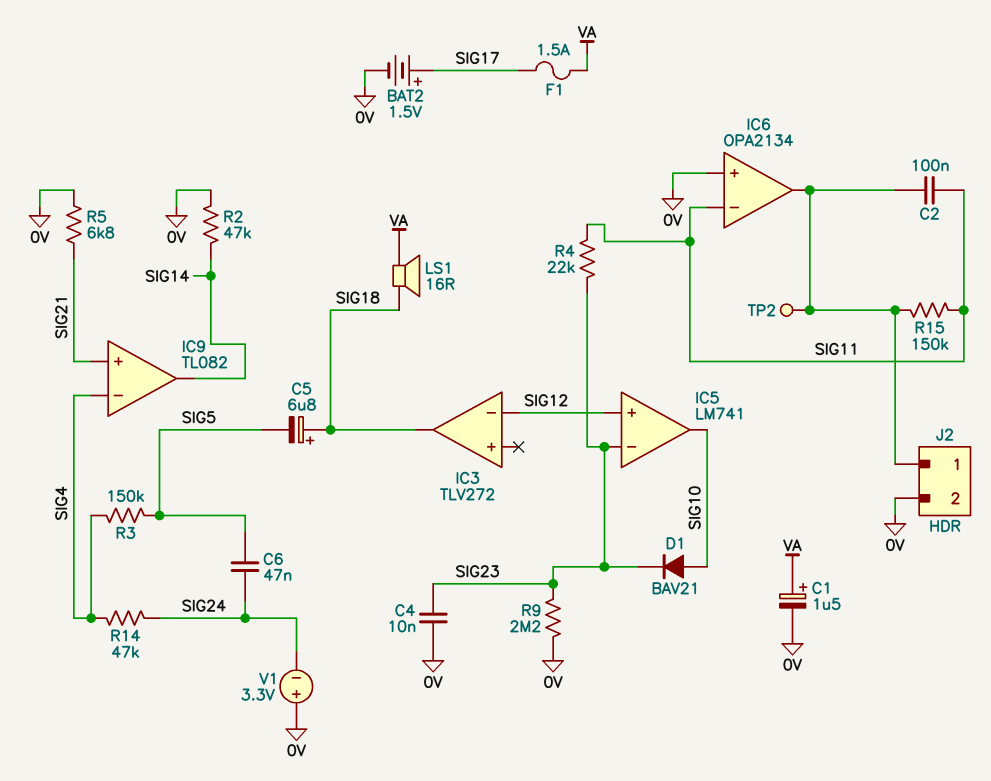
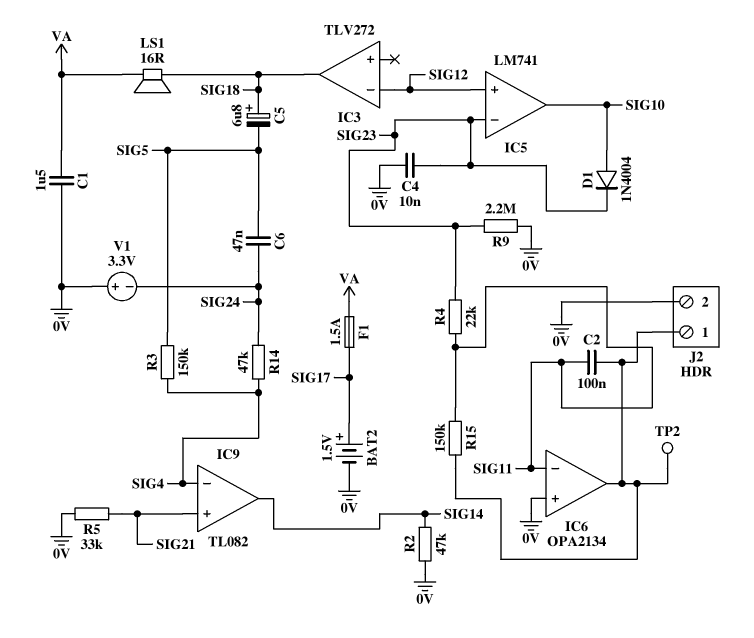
C1: 1.5uF (plus VA, minus 0V) -> 1.5uF (0V, VA)
D1: diode BAV21 (A SIG10, K SIG23) -> diode 1N4004 (A SIG10, K SIG23)
R5: 6.8k (0V, SIG21) -> 33k (0V, SIG21)

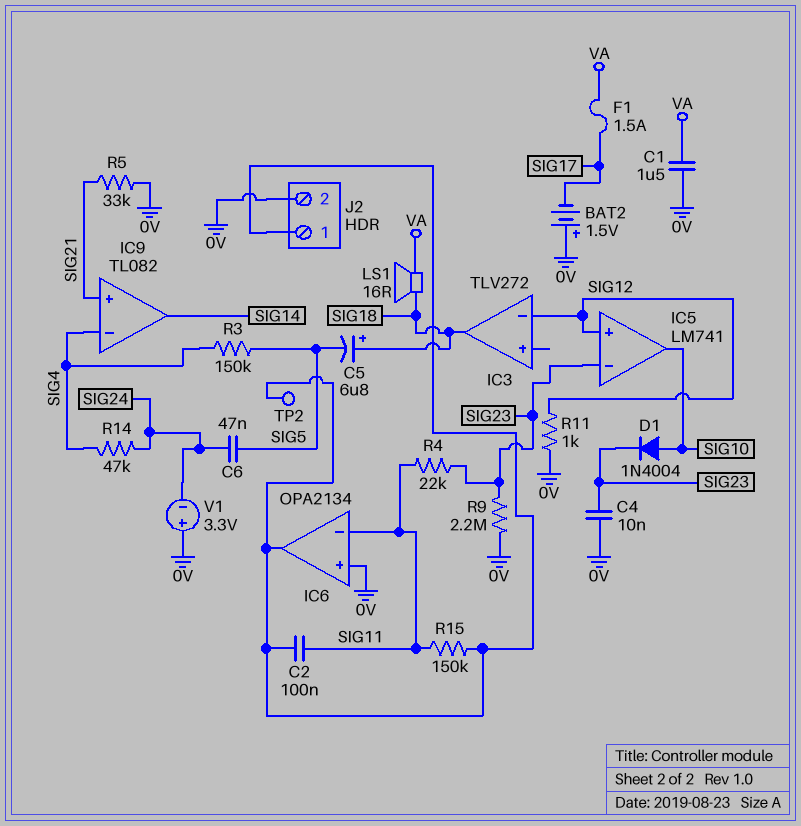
BAT2: 1.5V (plus SIG17, minus 0V) -> 1.5V (plus 0V, minus SIG17)
R2: 47k (0V, SIG14) -> none
R11: none -> 1k (0V, SIG12)

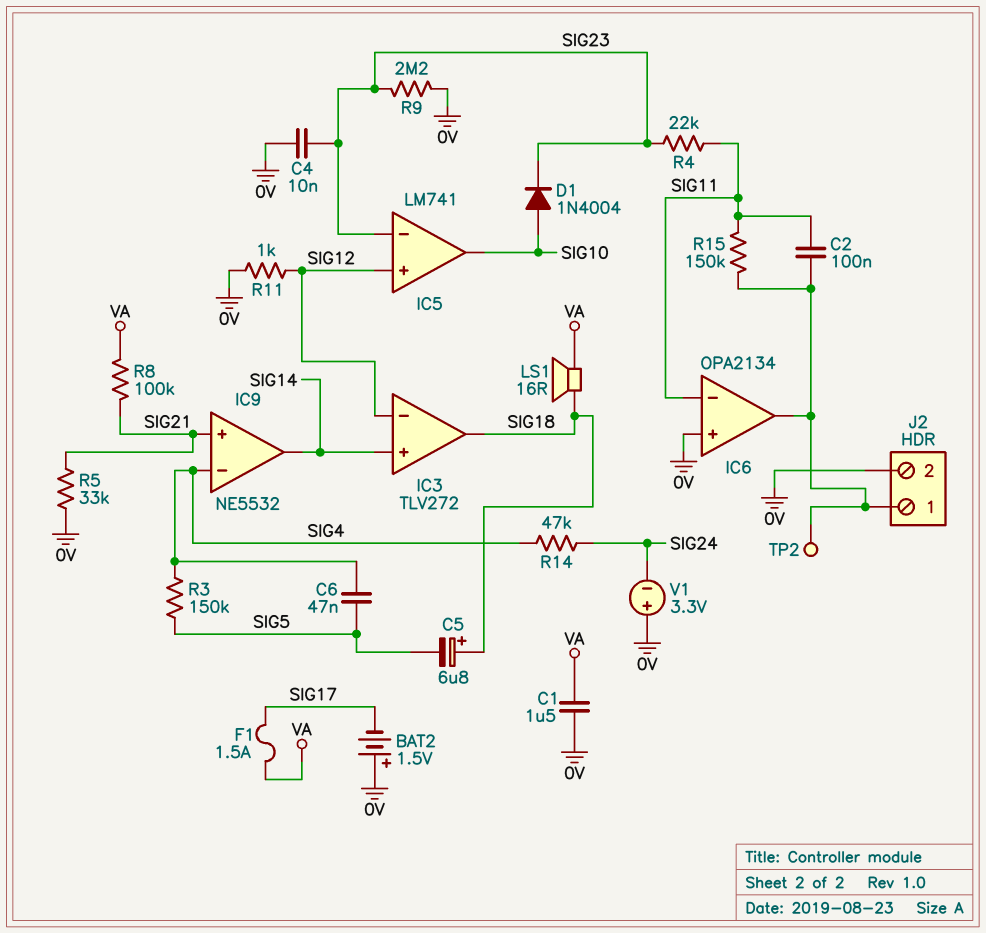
C6: 47nF (SIG5, SIG24) -> 47nF (SIG4, SIG5)
IC3 pin in+: none -> SIG14
IC9: TL082 -> NE5532
R8: none -> 100k (SIG21, VA)

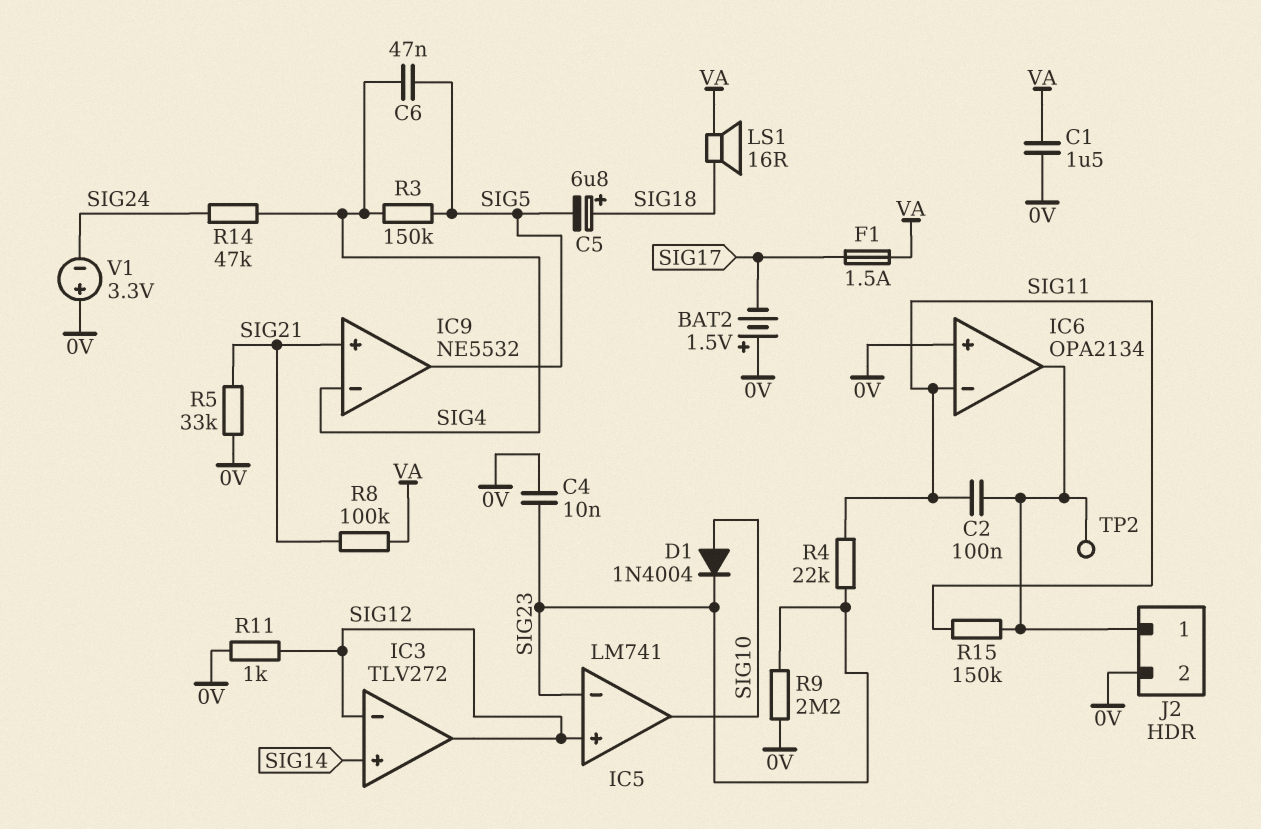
IC3 pin out: SIG18 -> SIG12
IC9 pin out: SIG14 -> SIG5

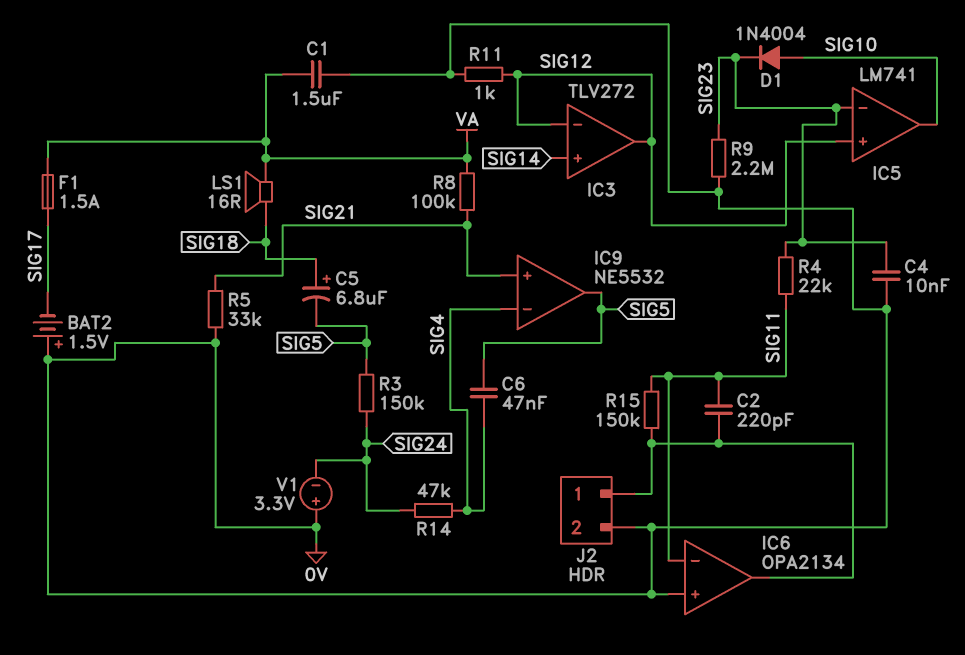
C2: 100nF (IC6/out, SIG11) -> 220pF (IC6/out, SIG11)
R3: 150k (SIG4, SIG5) -> 150k (SIG5, SIG24)
TP2: test point (IC6/out) -> none

